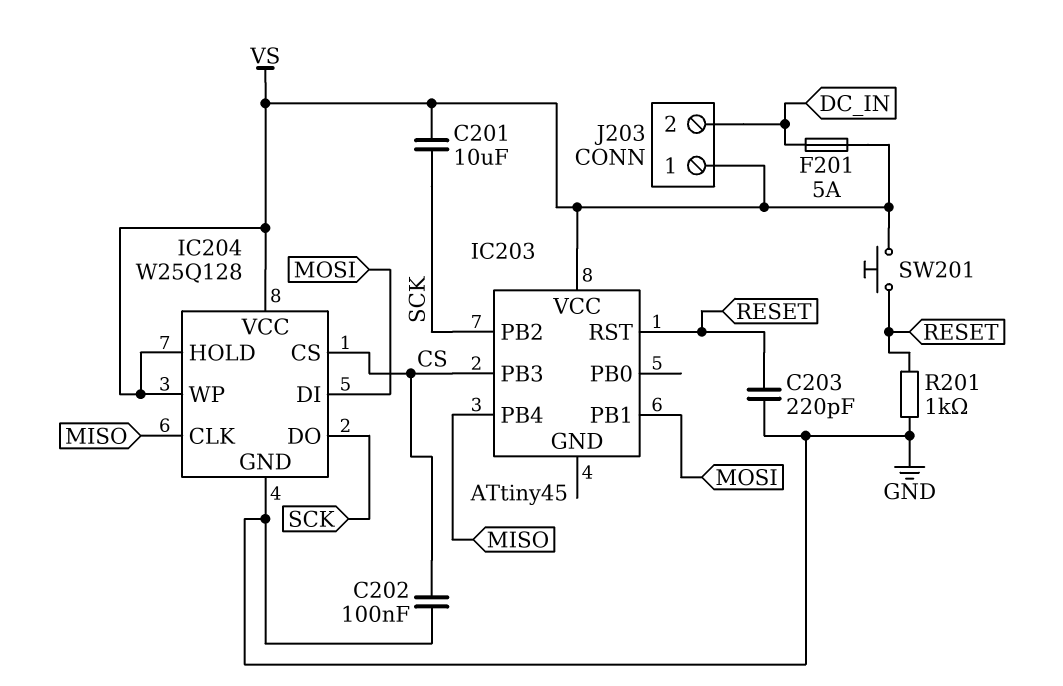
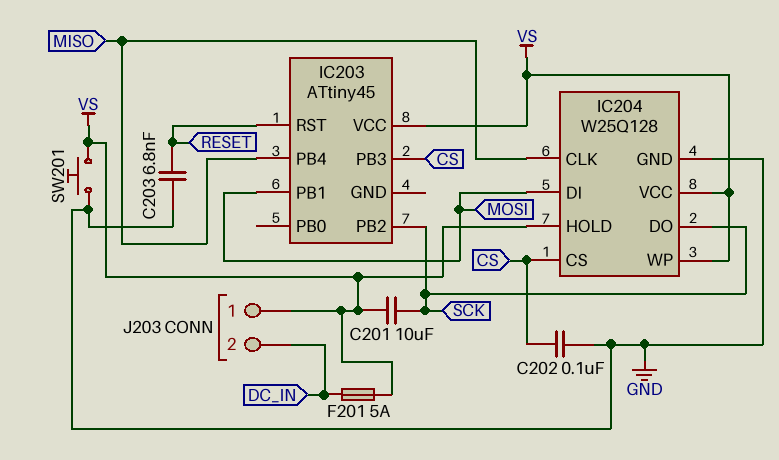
C203: 220pF (GND, RESET) -> 6.8nF (GND, RESET)
R201: 1k (GND, RESET) -> none
SW201: button (RESET, VS) -> button (GND, VS)

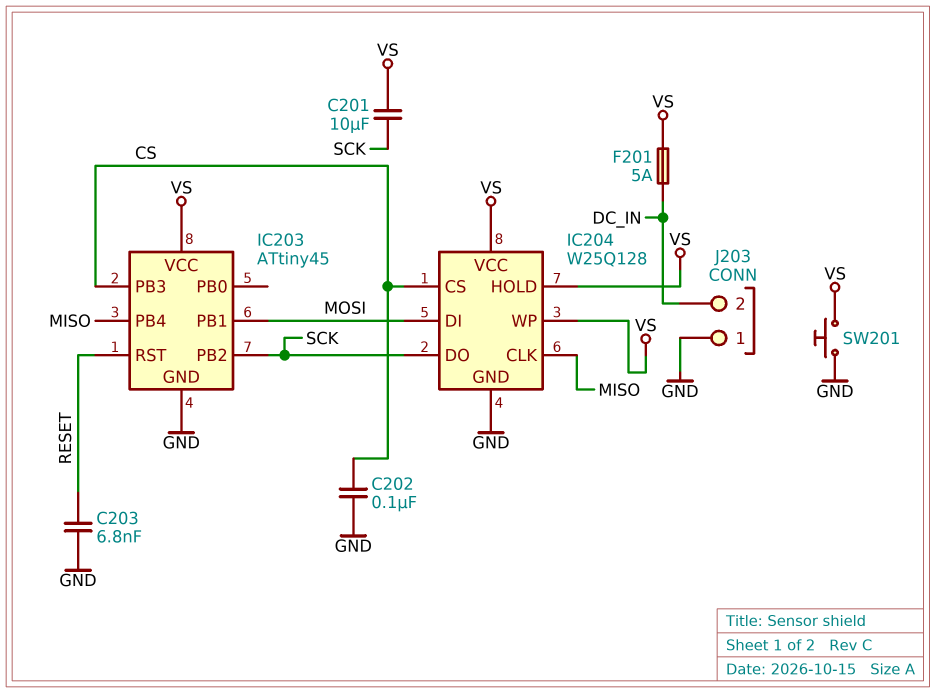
IC203 pin GND: none -> GND
J203 pin 1: VS -> GND

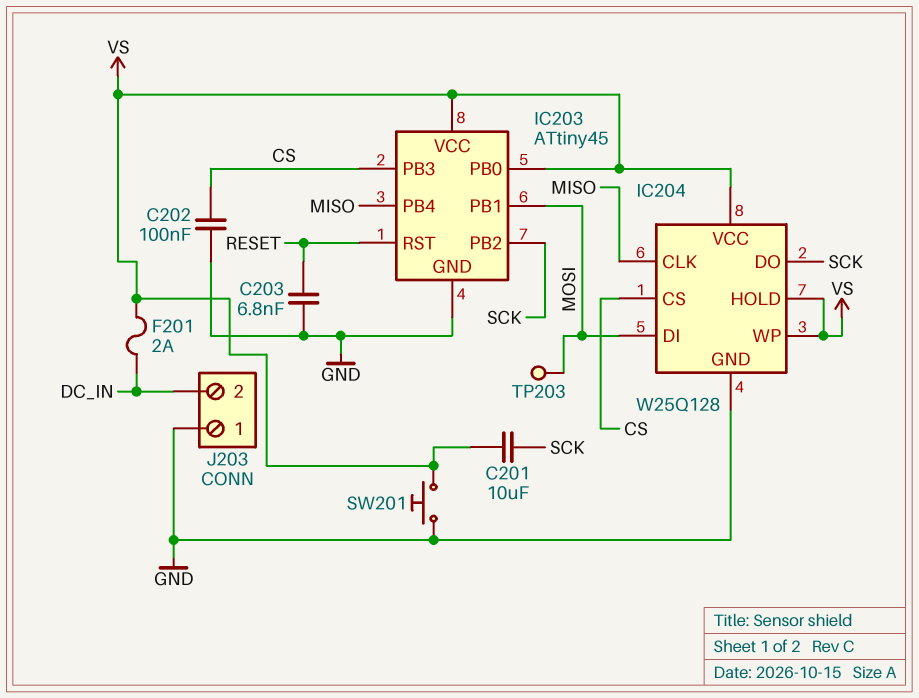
F201: 5A (DC_IN, VS) -> 2A (DC_IN, VS)
IC203 pin PB0: none -> VS
TP203: none -> test point (MOSI)

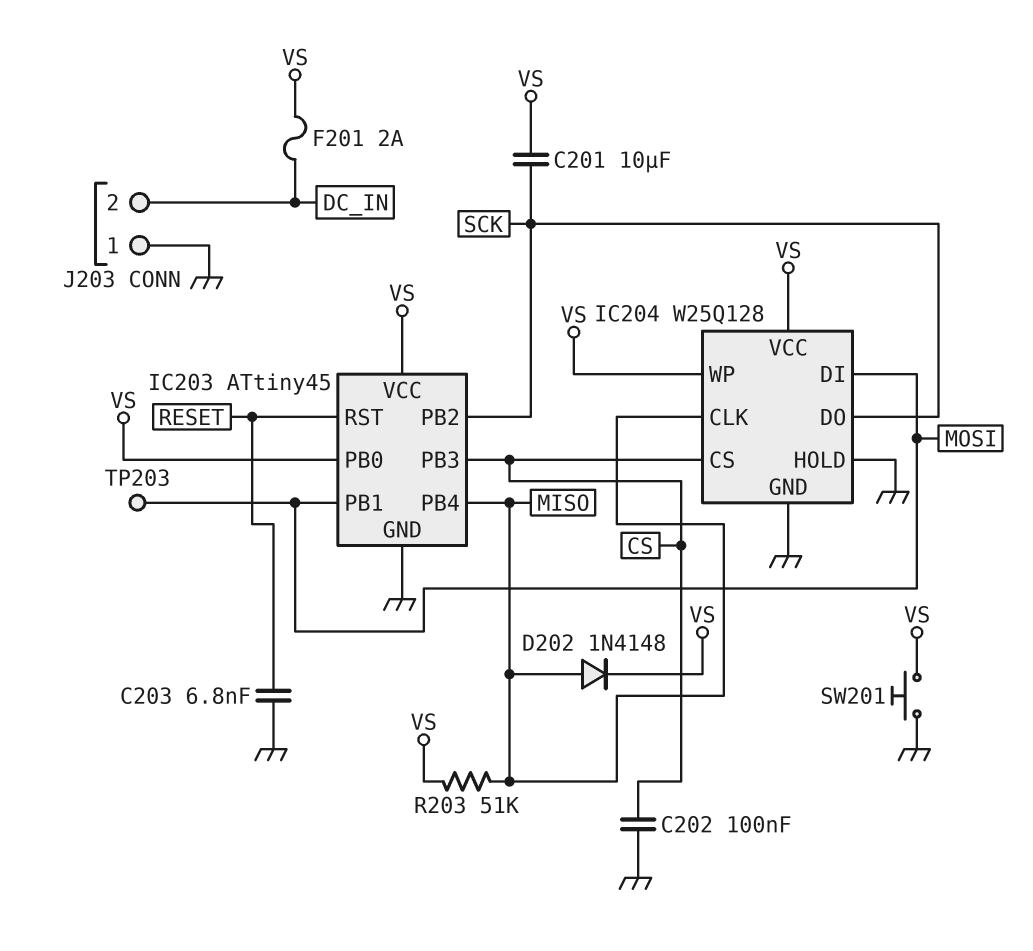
D202: none -> diode 1N4148 (A MISO, K VS)
IC204 pin HOLD: VS -> GND
R203: none -> 51k (MISO, VS)

